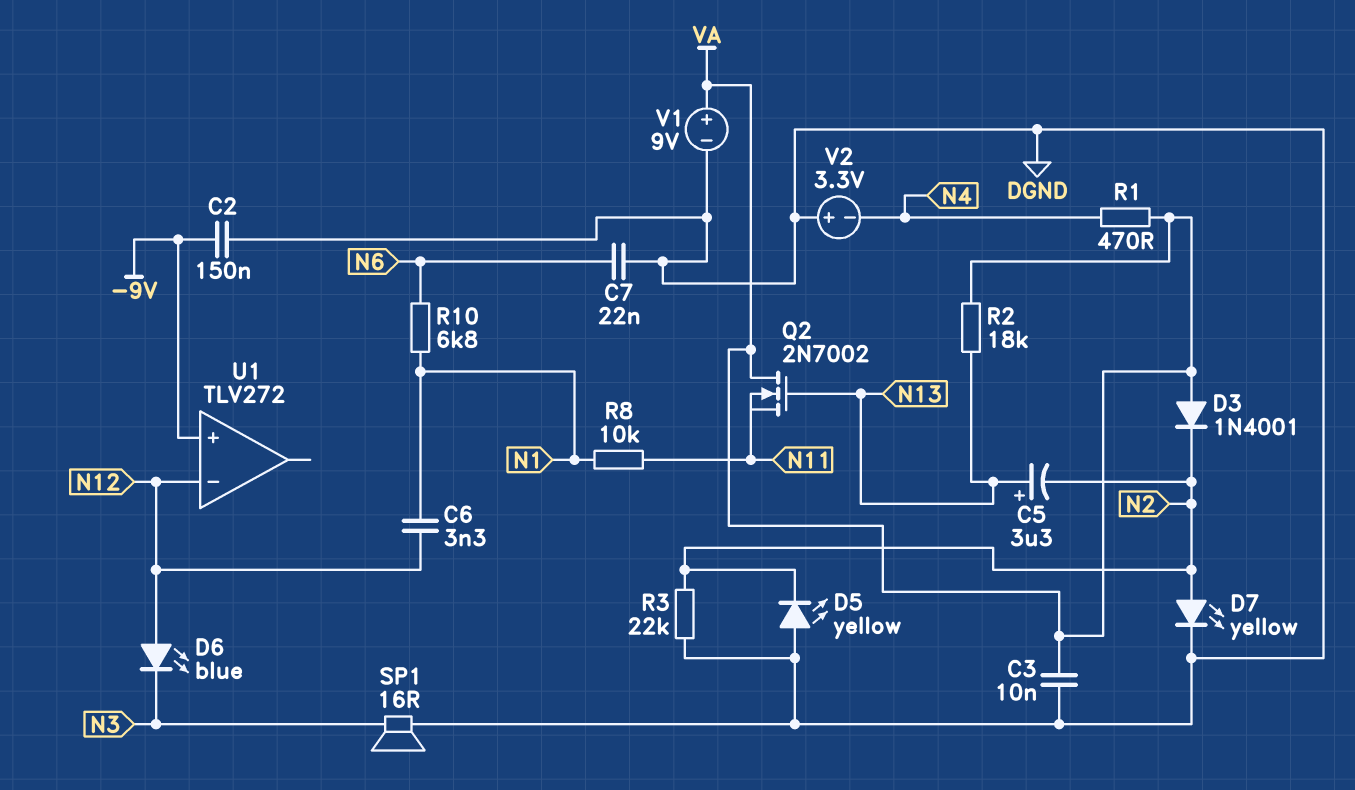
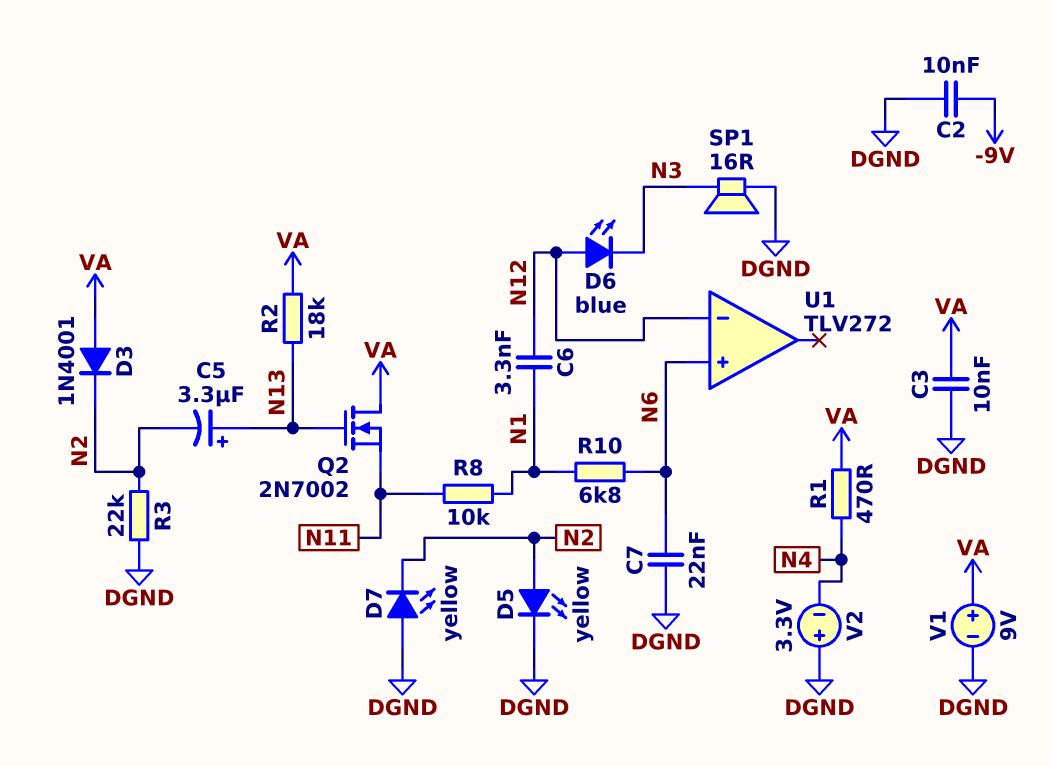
C2: 150nF (-9V, DGND) -> 10nF (-9V, DGND)
D5: LED yellow (A DGND, K N2) -> LED yellow (A N2, K DGND)
D7: LED yellow (A N2, K DGND) -> LED yellow (A DGND, K N2)
U1 pin in+: -9V -> N6

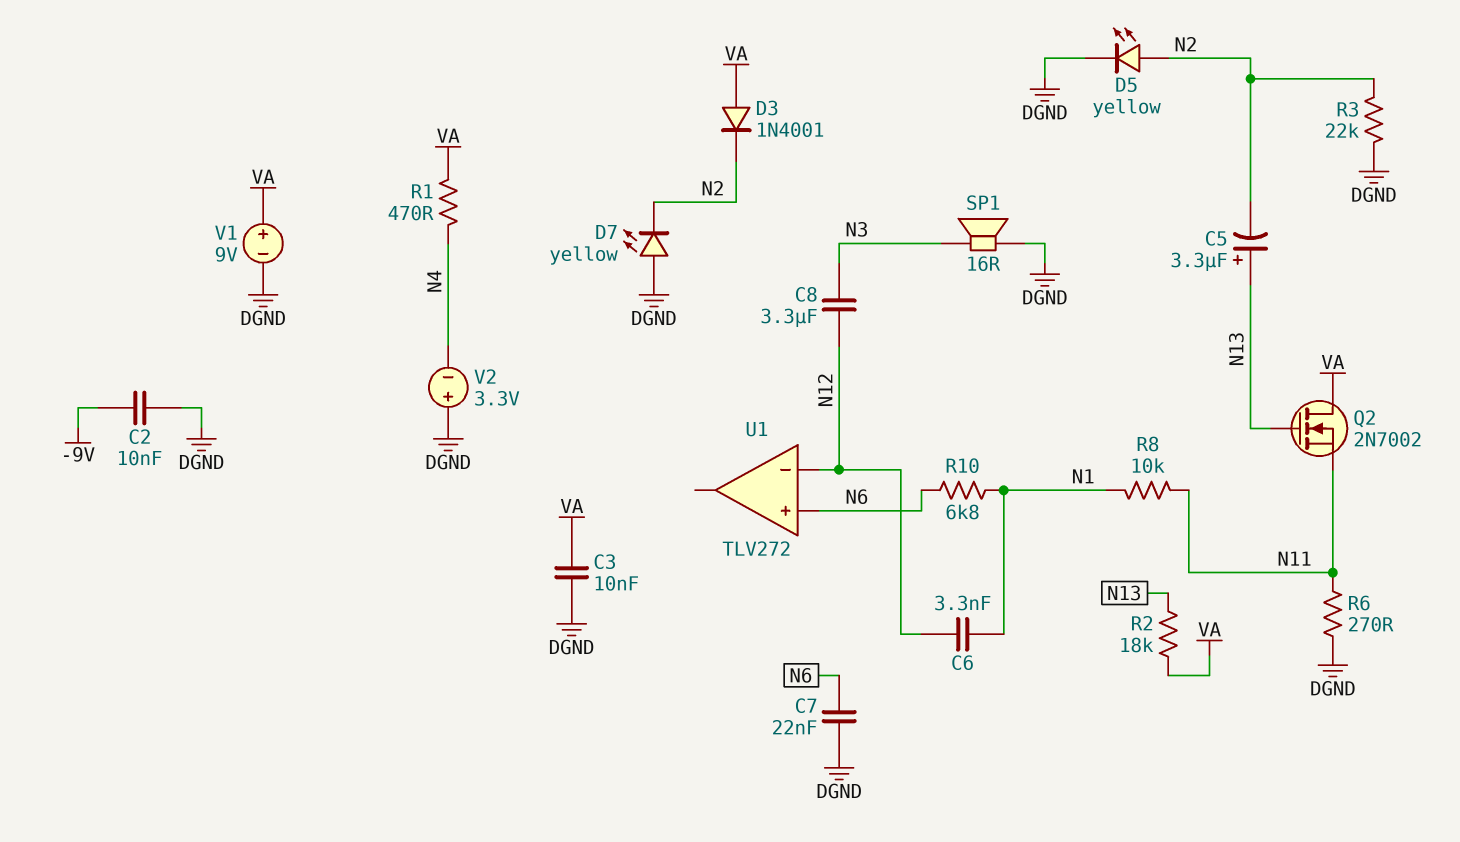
C8: none -> 3.3uF (N3, N12)
D6: LED blue (A N12, K N3) -> none
R6: none -> 270 (DGND, N11)

